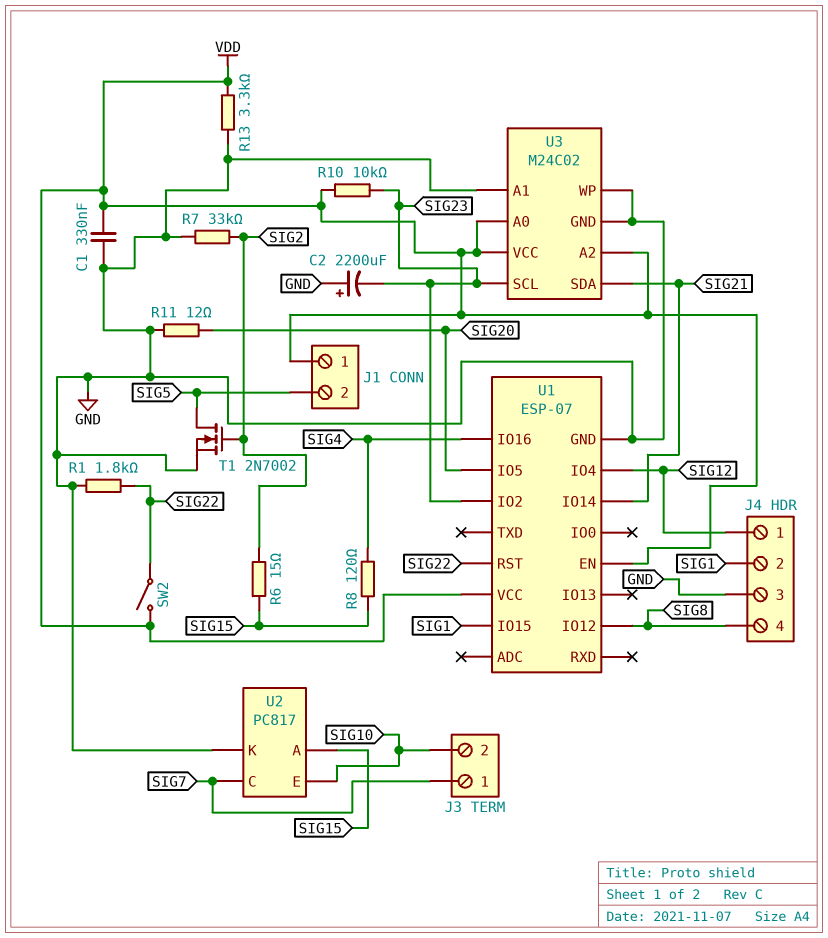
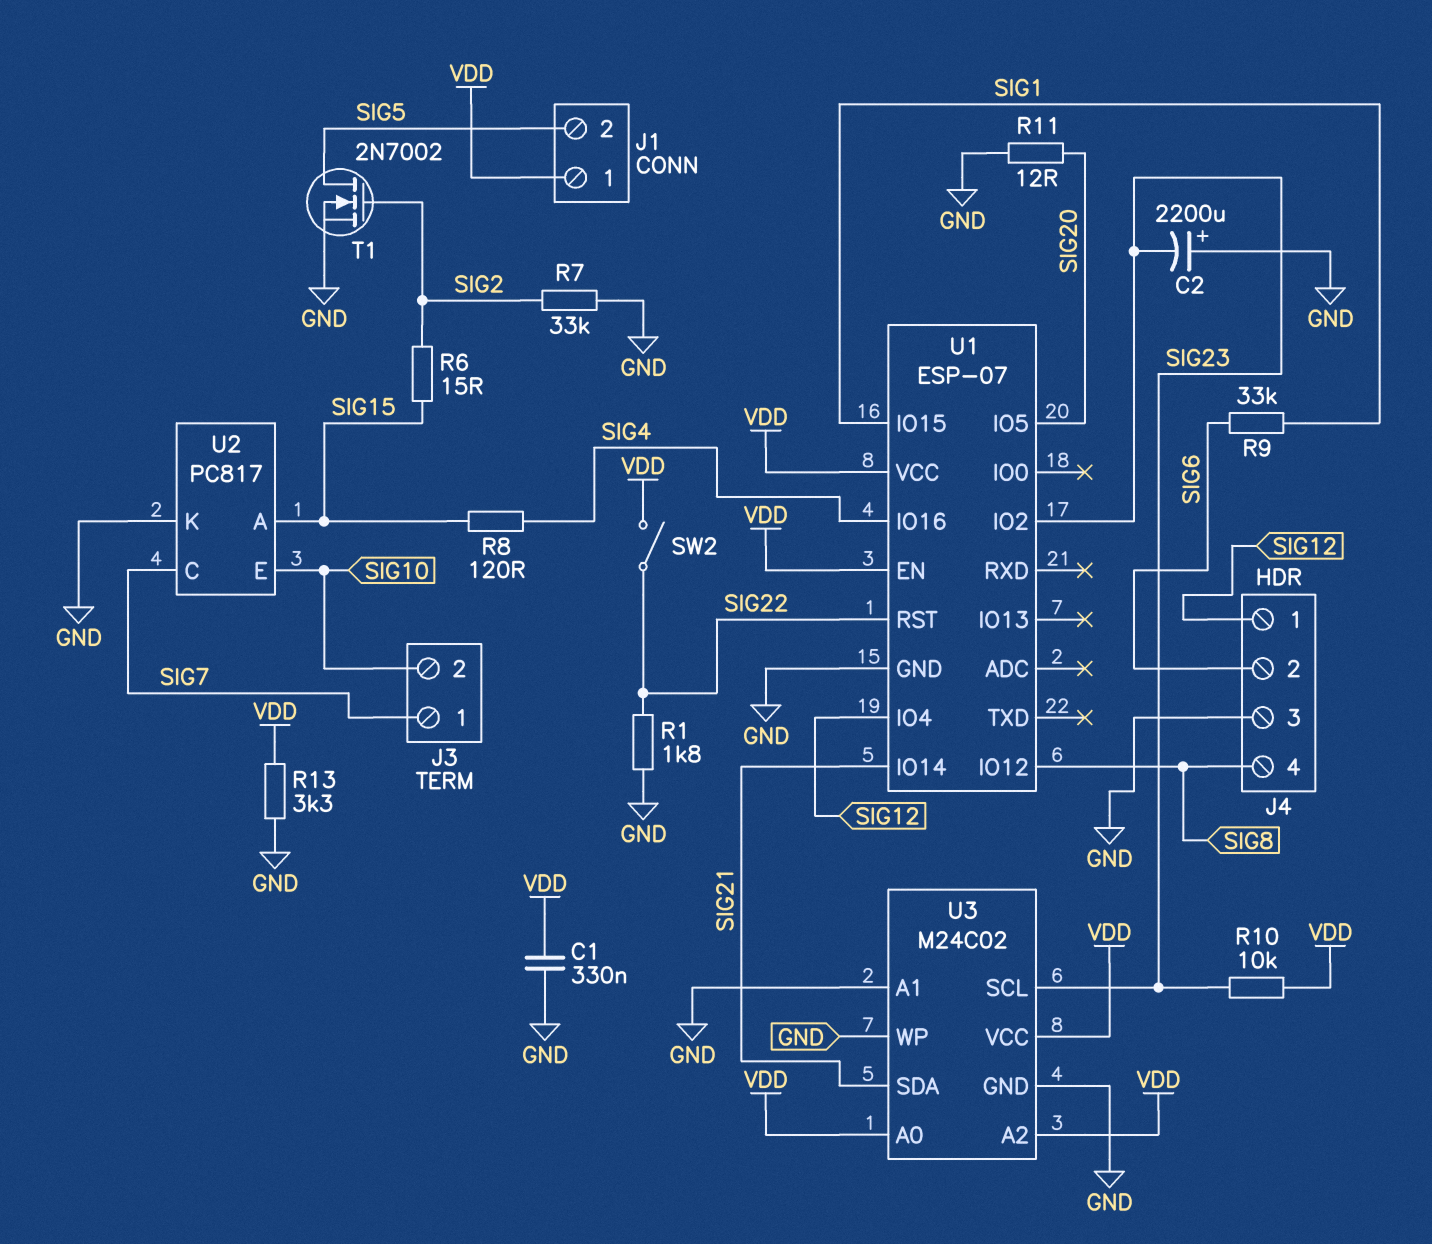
J4 pin 2: SIG1 -> SIG6
R9: none -> 33k (SIG1, SIG6)

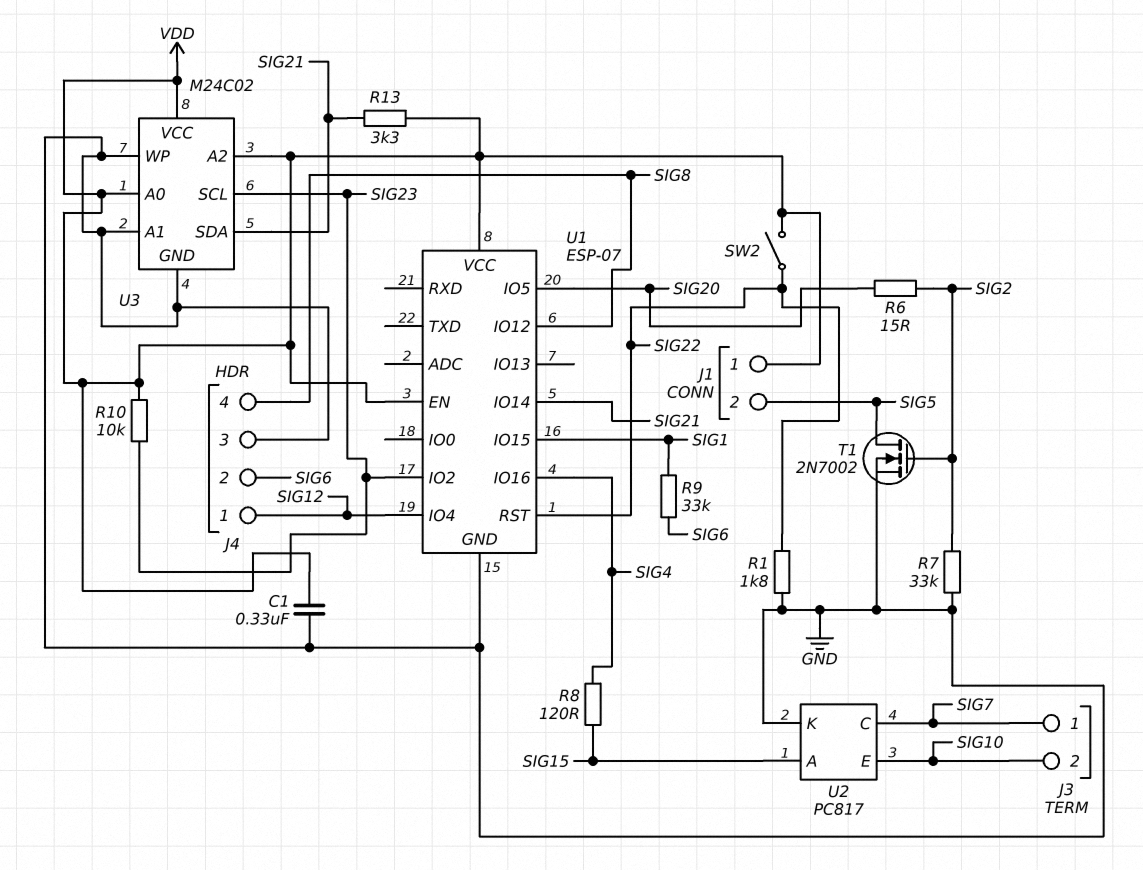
C2: 2200uF (plus GND, minus SIG23) -> none
R6: 15 (SIG2, SIG15) -> 15 (SIG2, SIG20)
R11: 12 (GND, SIG20) -> none
R13: 3.3k (GND, VDD) -> 3.3k (SIG21, VDD)

